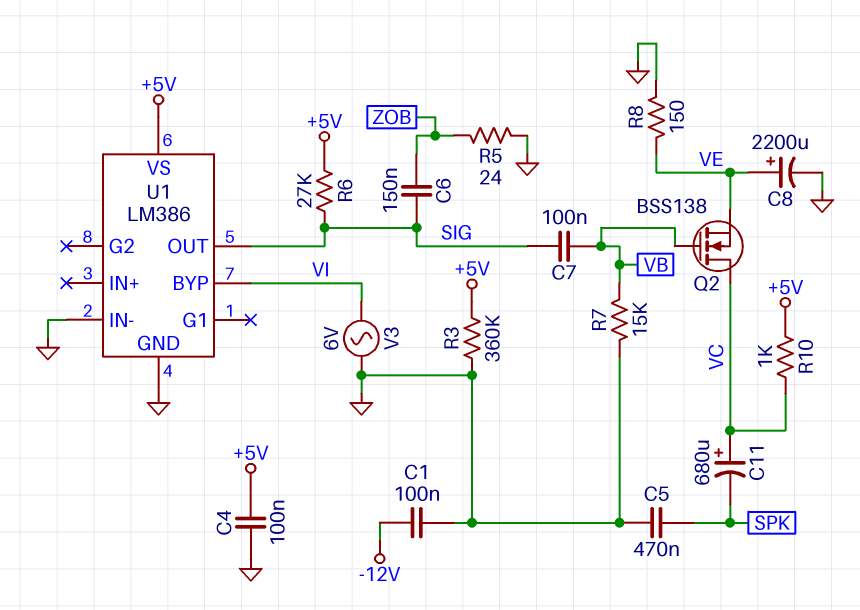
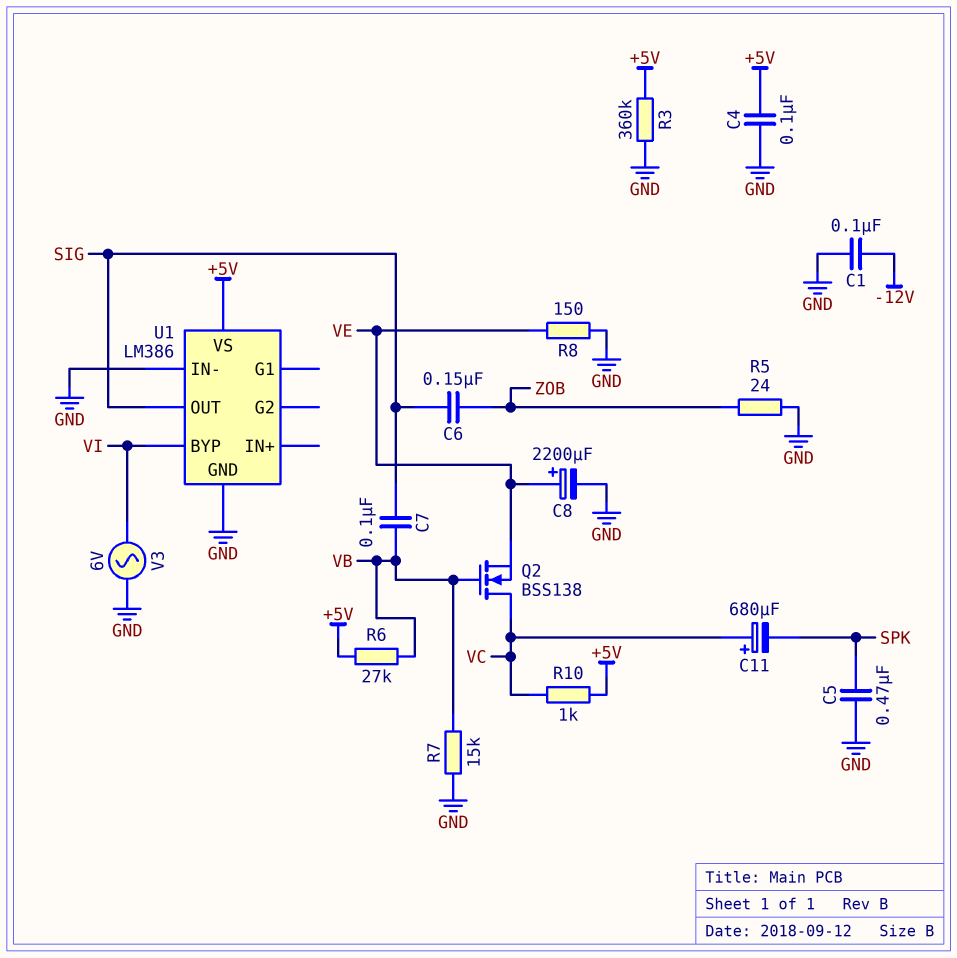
R6: 27k (+5V, SIG) -> 27k (+5V, VB)

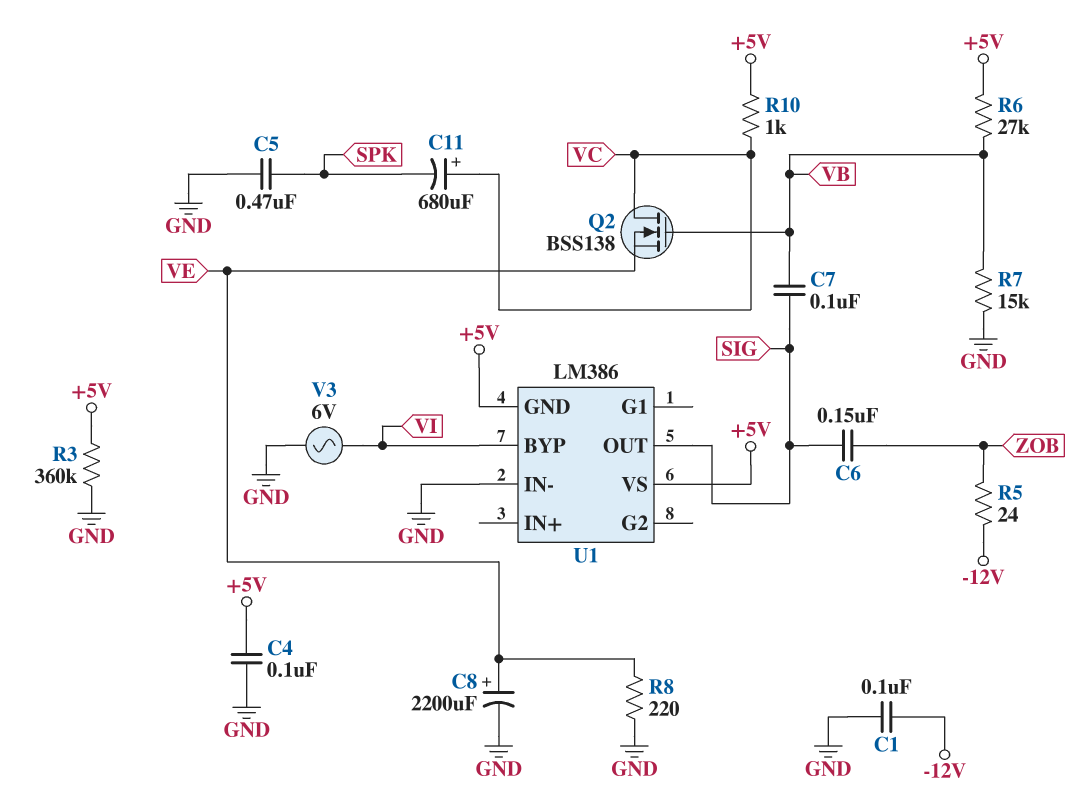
R5: 24 (GND, ZOB) -> 24 (-12V, ZOB)
R8: 150 (GND, VE) -> 220 (GND, VE)
U1 pin GND: GND -> +5V

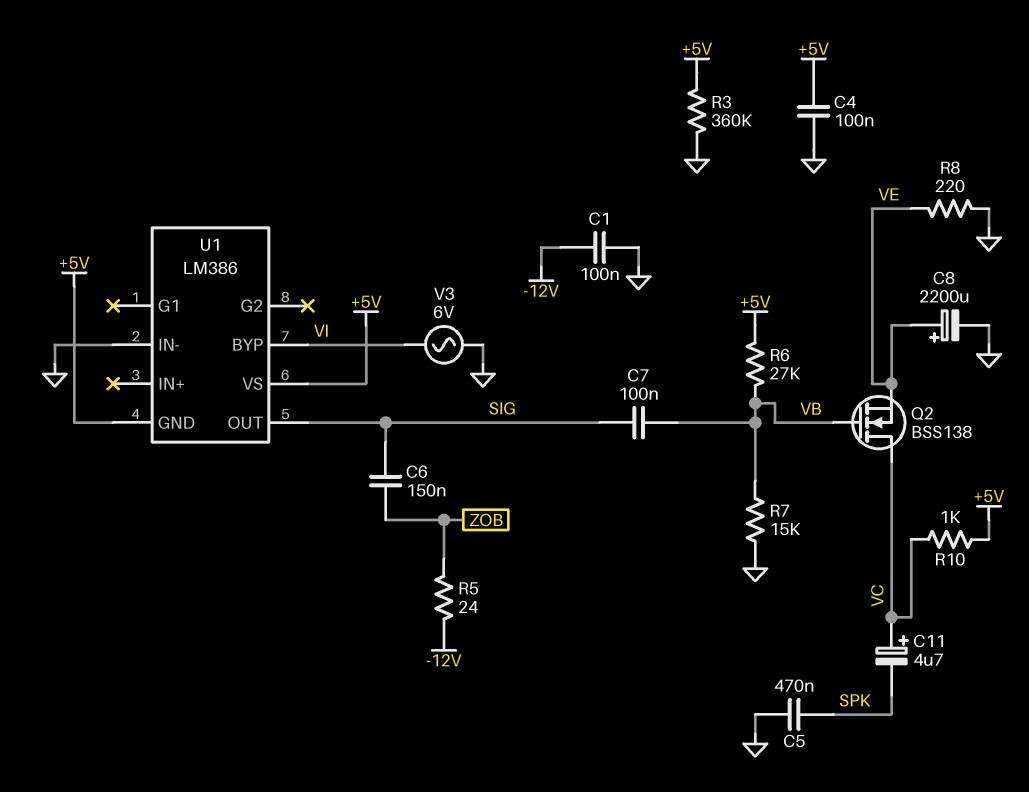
C11: 680uF (plus VC, minus SPK) -> 4.7uF (plus VC, minus SPK)

